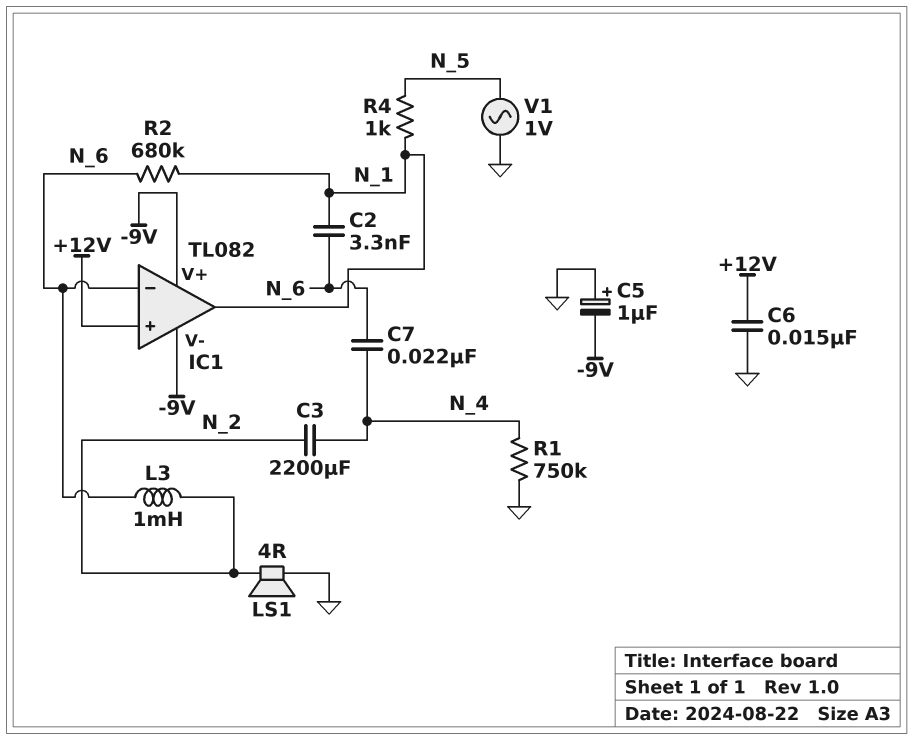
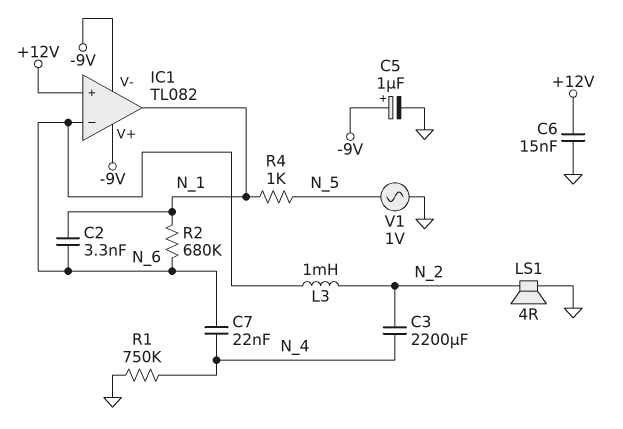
C5: 1uF (plus GND, minus -9V) -> 1uF (plus -9V, minus GND)

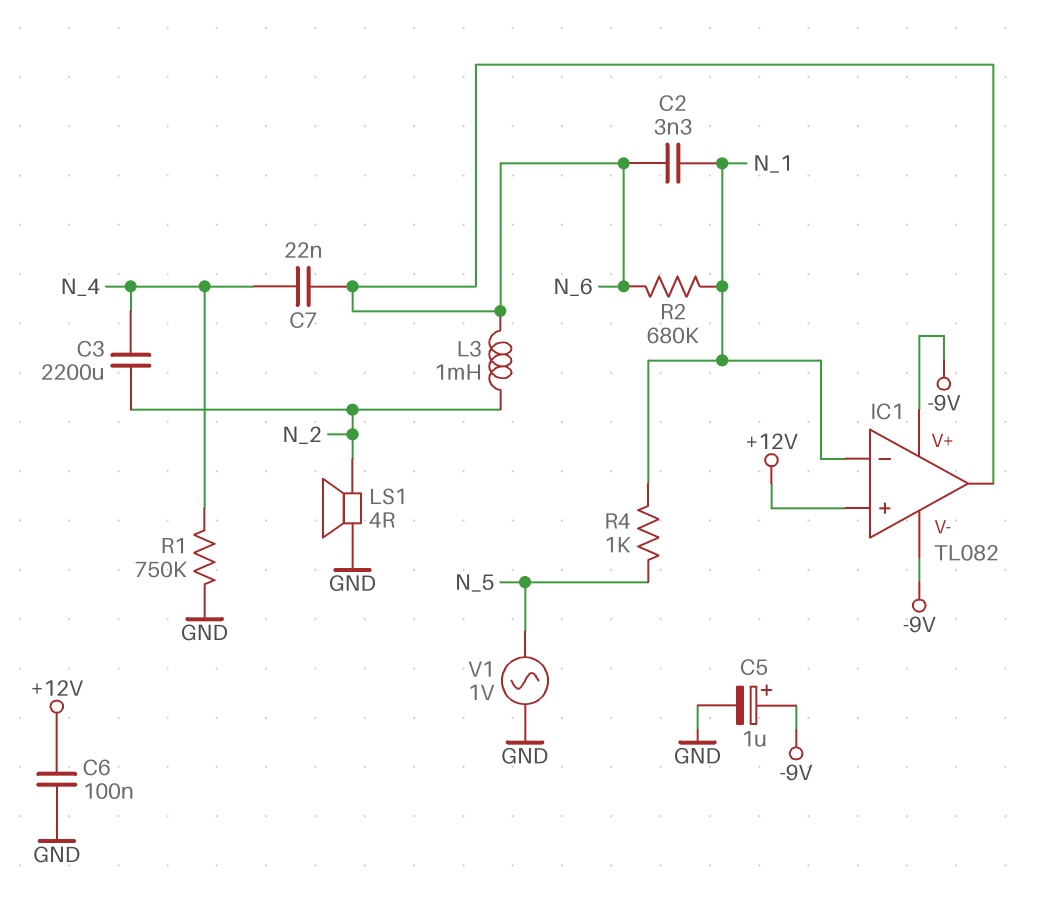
C6: 15nF (+12V, GND) -> 100nF (+12V, GND)
IC1 pin in-: N_6 -> N_1
IC1 pin out: N_1 -> N_6

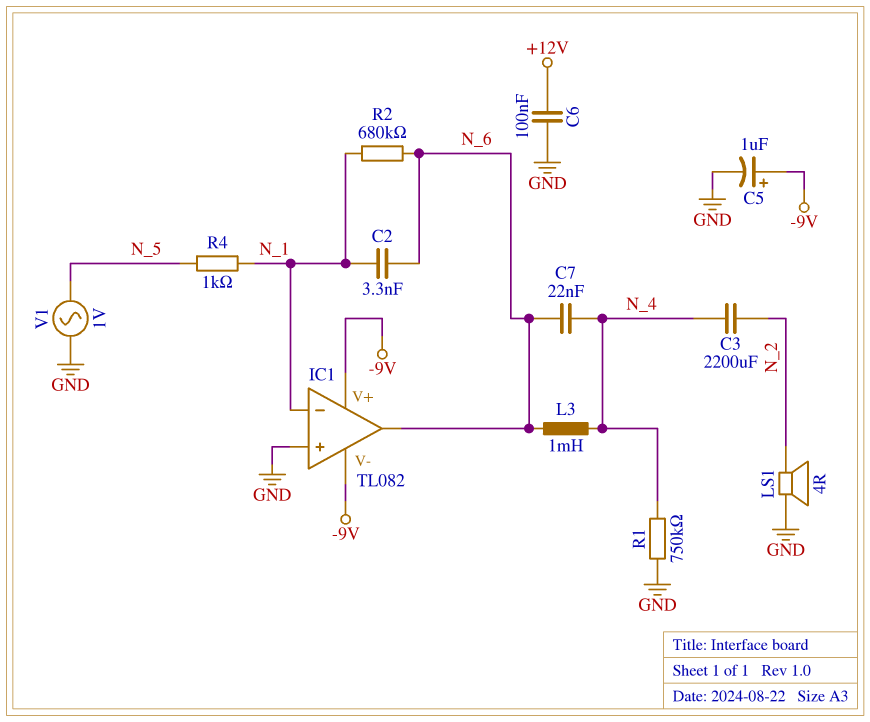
IC1 pin in+: +12V -> GND
L3: 1mH (N_2, N_6) -> 1mH (N_4, N_6)

